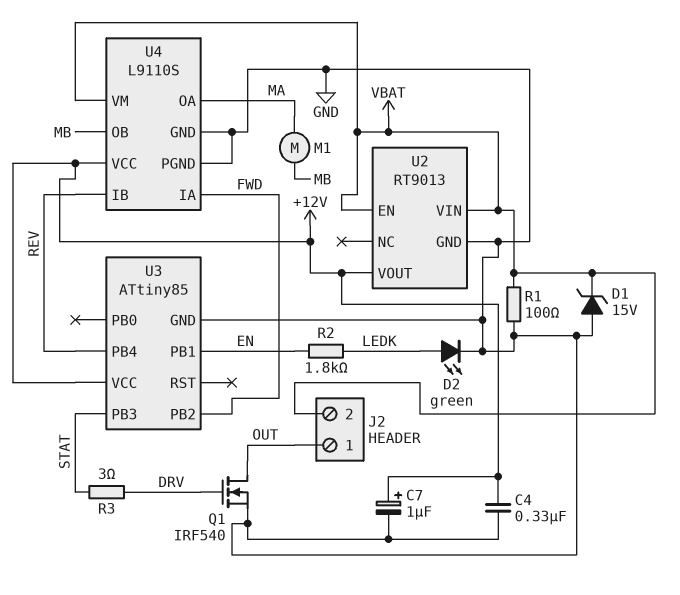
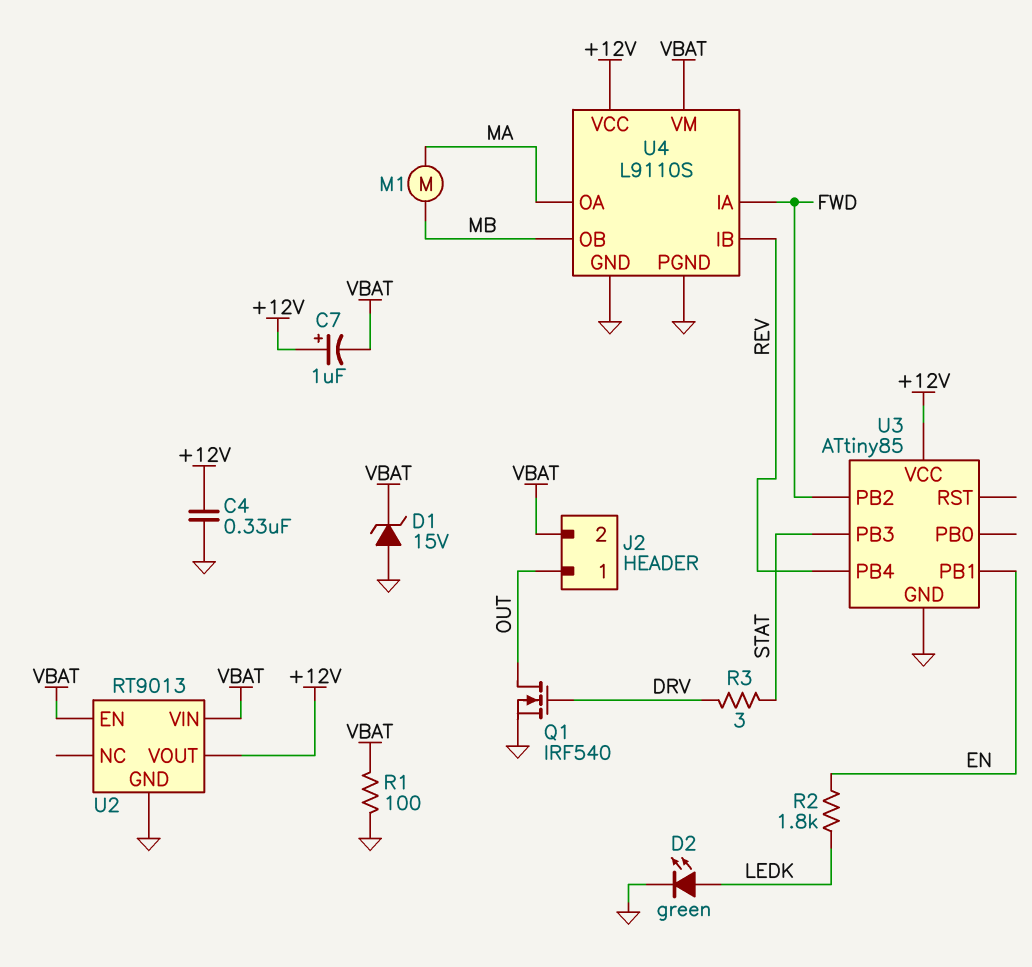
C7: 1uF (plus +12V, minus GND) -> 1uF (plus +12V, minus VBAT)

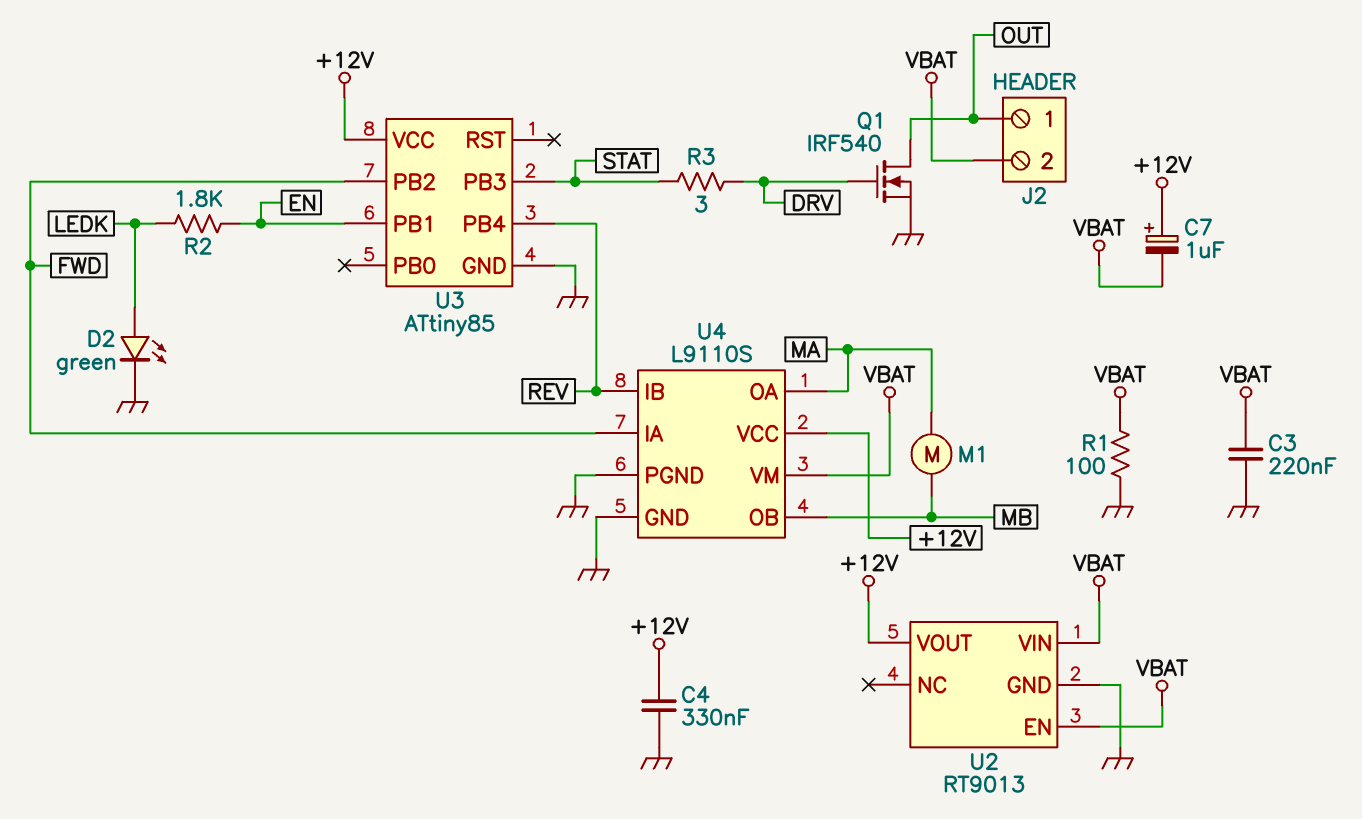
C3: none -> 220nF (GND, VBAT)
D1: zener 15V (A GND, K VBAT) -> none

